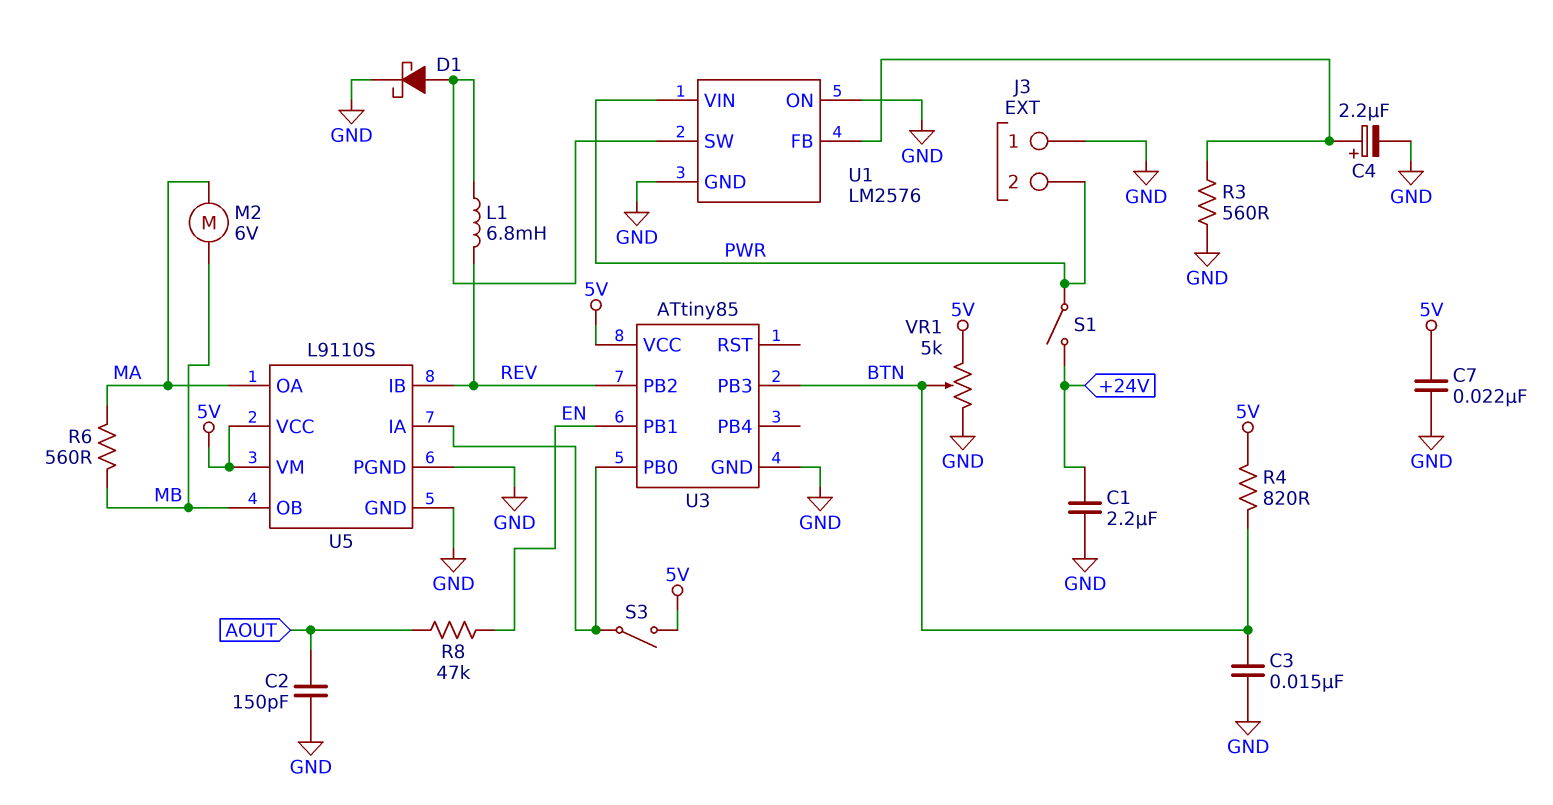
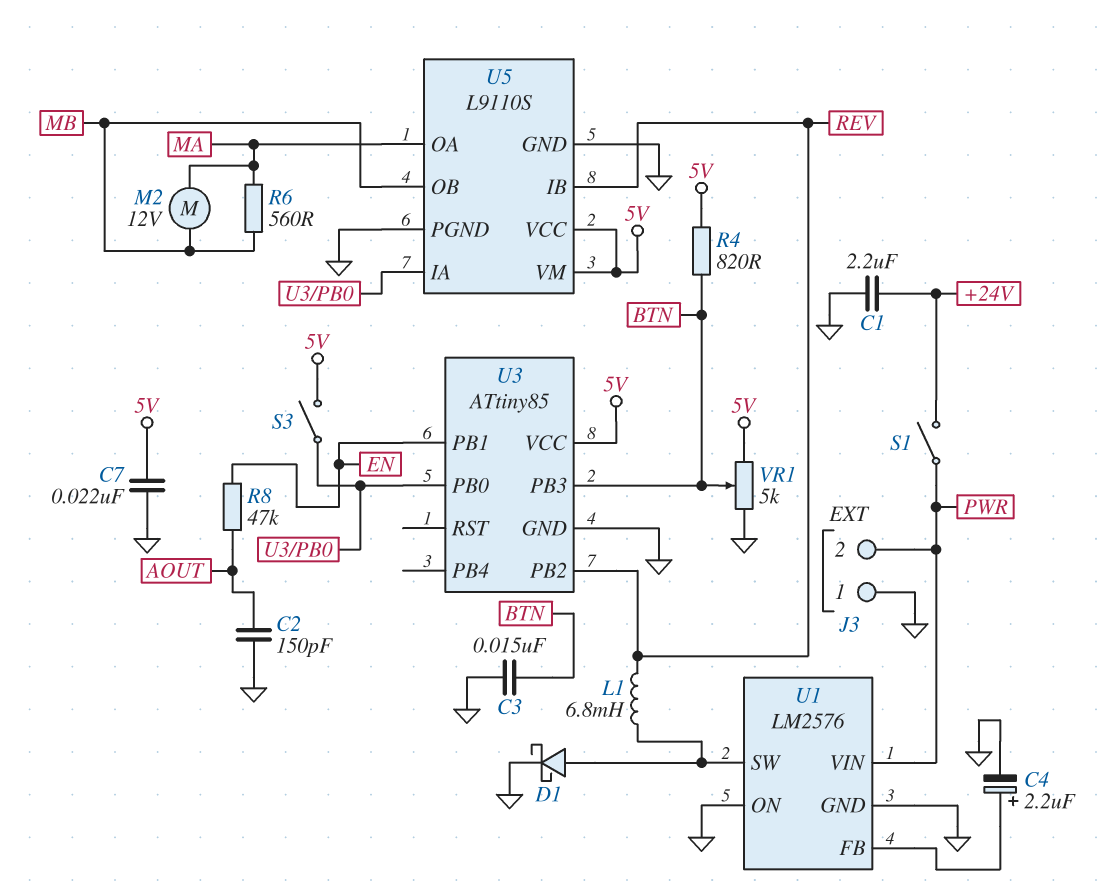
M2: motor 6V (MA, MB) -> motor 12V (MA, MB)
R3: 560 (GND, U1/FB) -> none

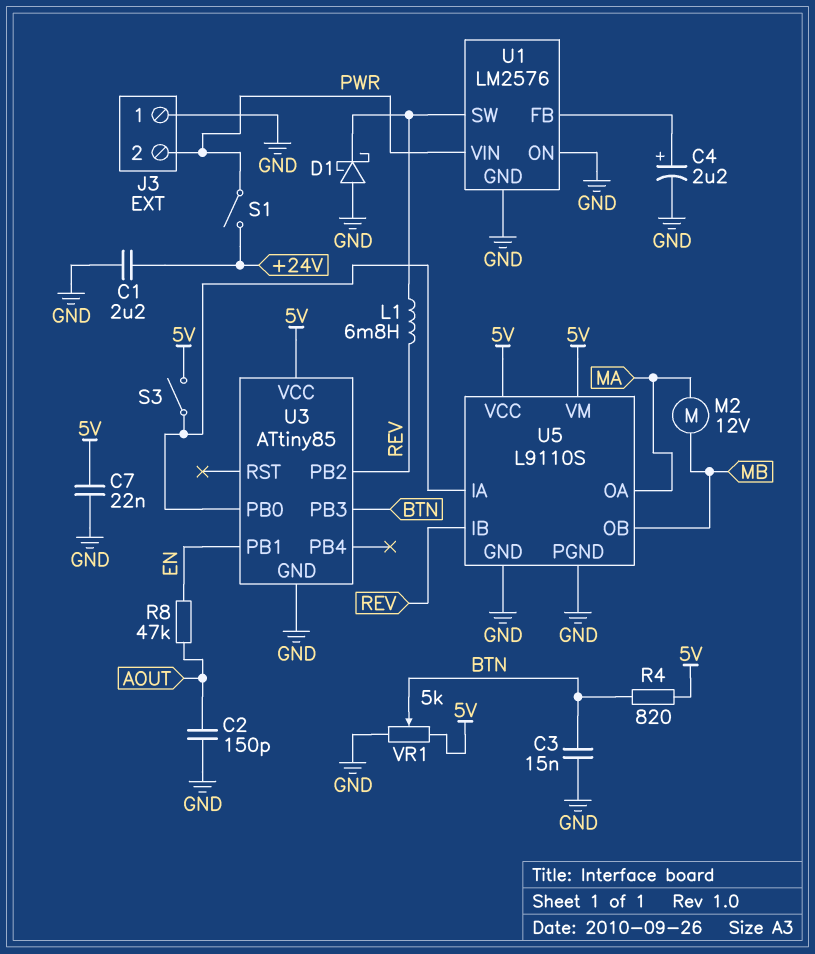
D1: schottky (A U1/SW, K GND) -> schottky (A GND, K U1/SW)
R6: 560 (MA, MB) -> none

